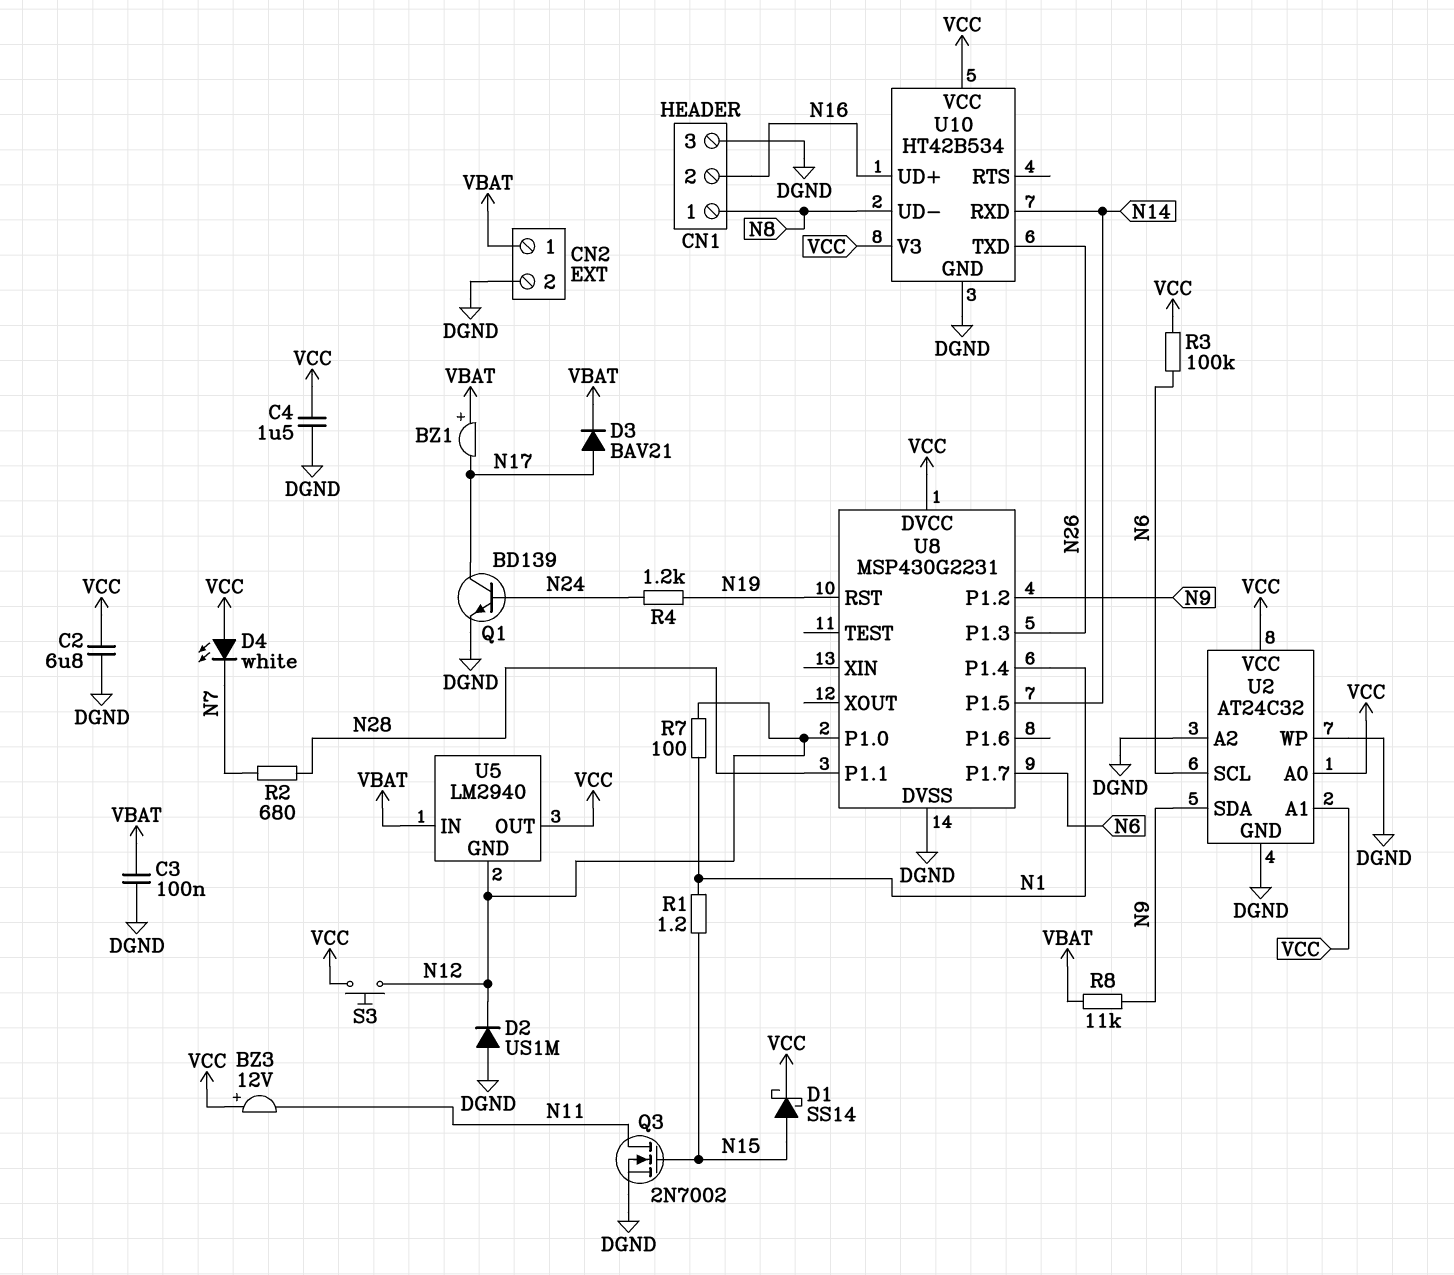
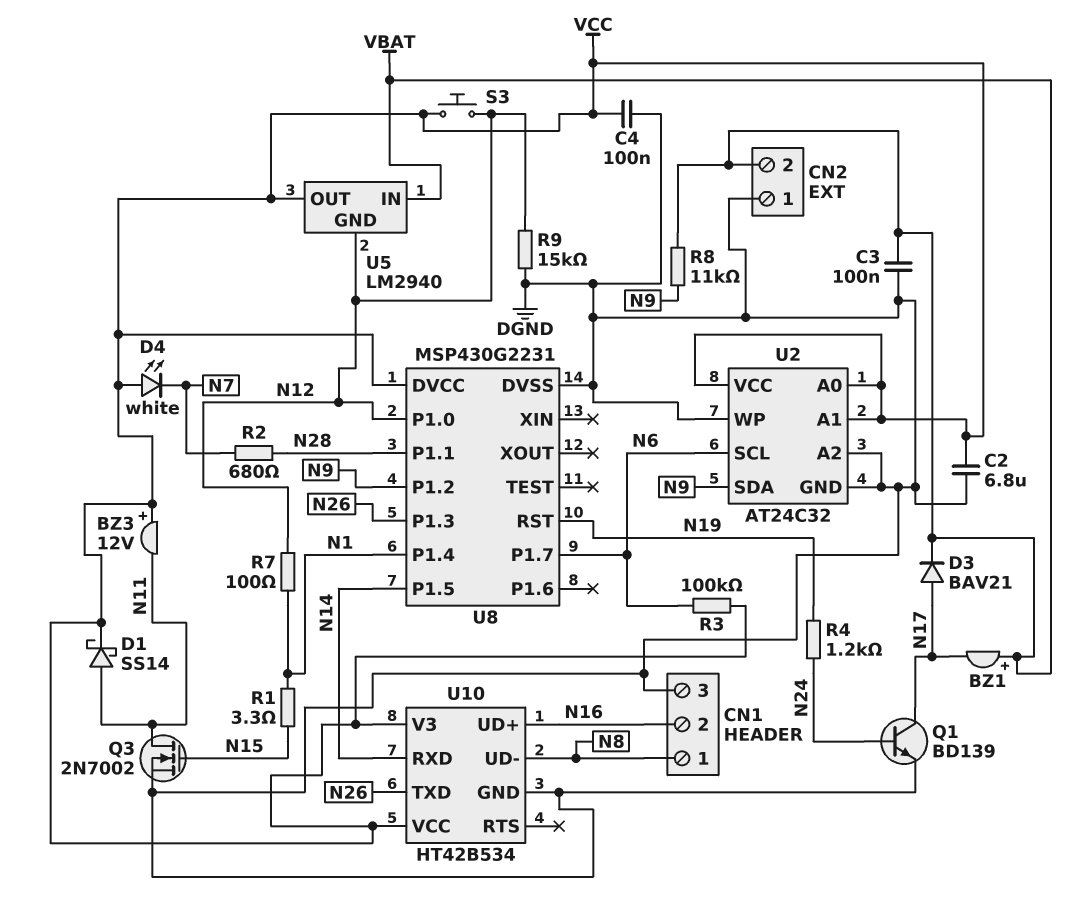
C4: 1.5uF (DGND, VCC) -> 100nF (DGND, VCC)
CN2 pin 1: VBAT -> DGND
CN2 pin 2: DGND -> VBAT
D1: schottky SS14 (A N15, K VCC) -> schottky SS14 (A N11, K VCC)
D2: diode US1M (A DGND, K N12) -> none
R1: 1.2 (N1, N15) -> 3.3 (N1, N15)
R9: none -> 15k (DGND, N12)

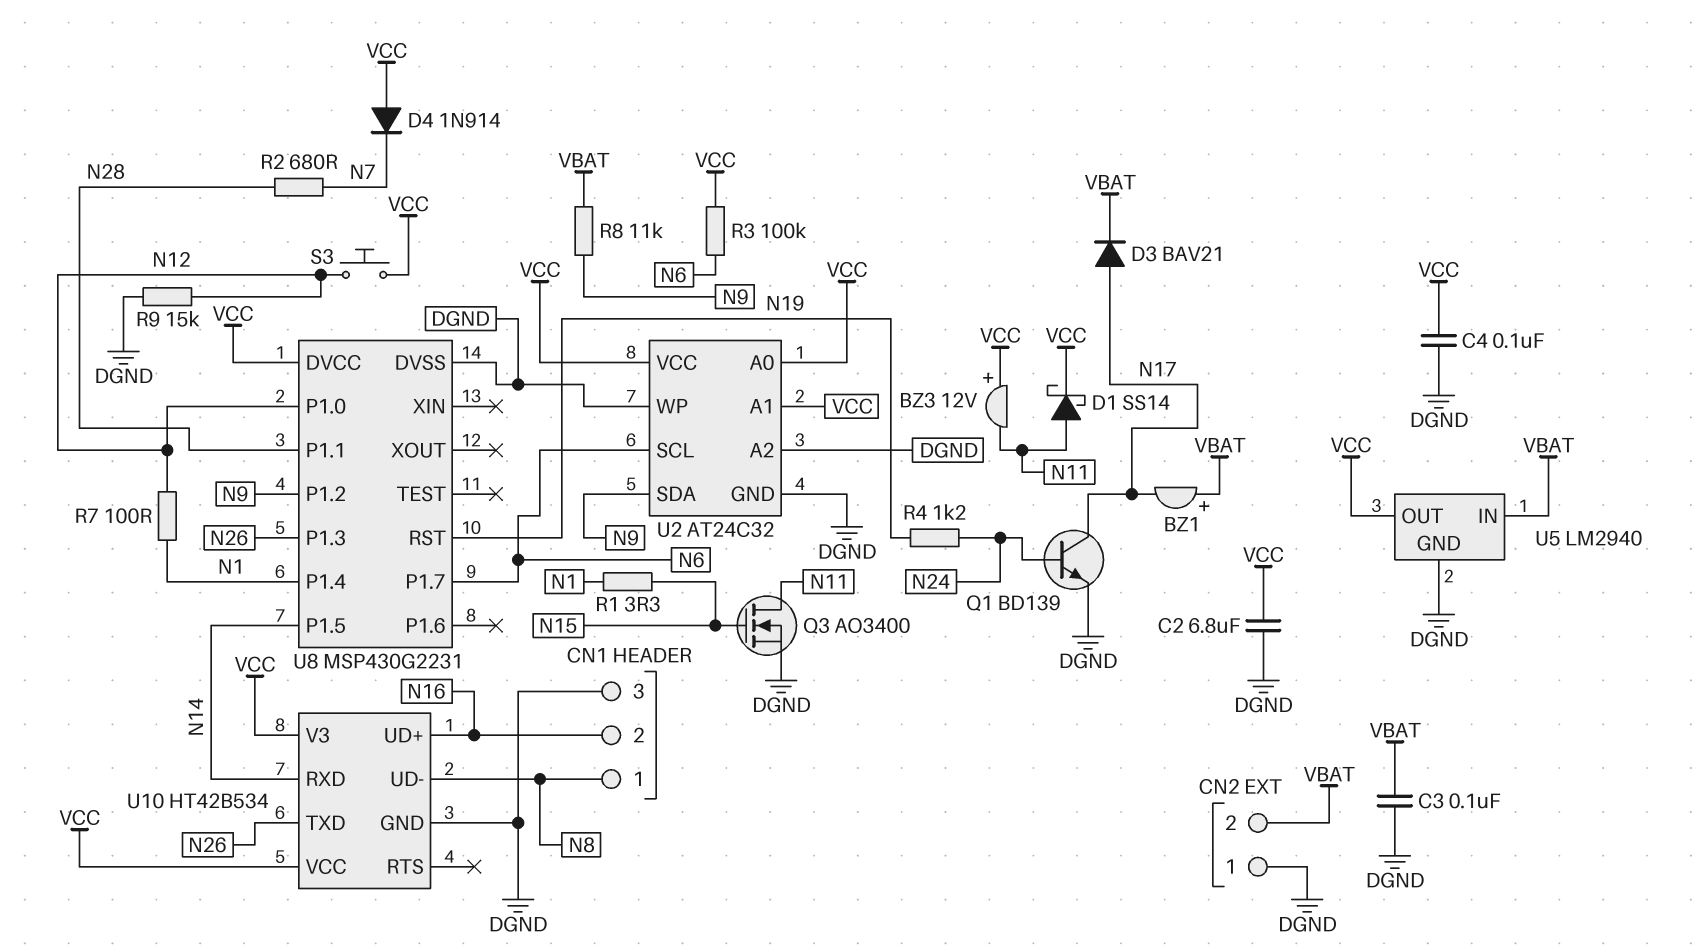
D4: LED white (A VCC, K N7) -> diode 1N914 (A VCC, K N7)
Q3: NMOS 2N7002 (G N15, D N11, S DGND) -> NMOS AO3400 (G N15, D N11, S DGND)
U5 pin GND: N12 -> DGND

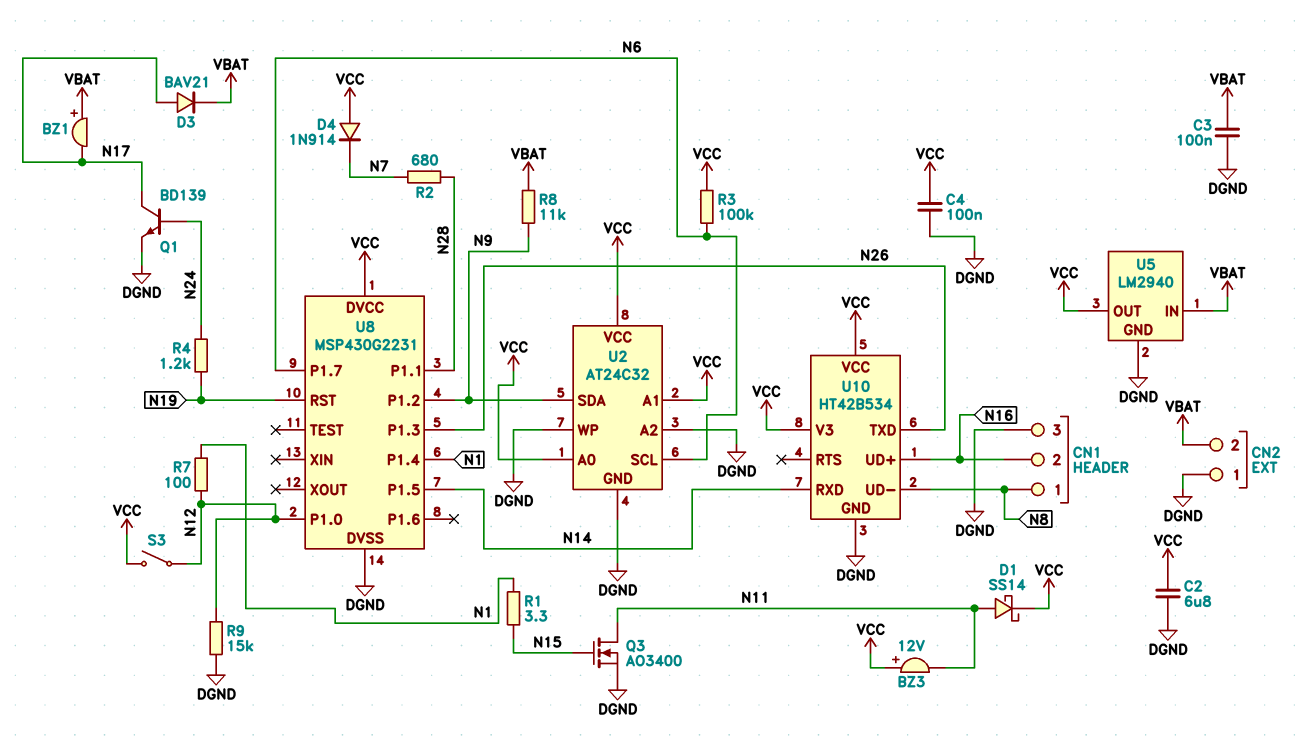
S3: button (N12, VCC) -> switch (N12, VCC)

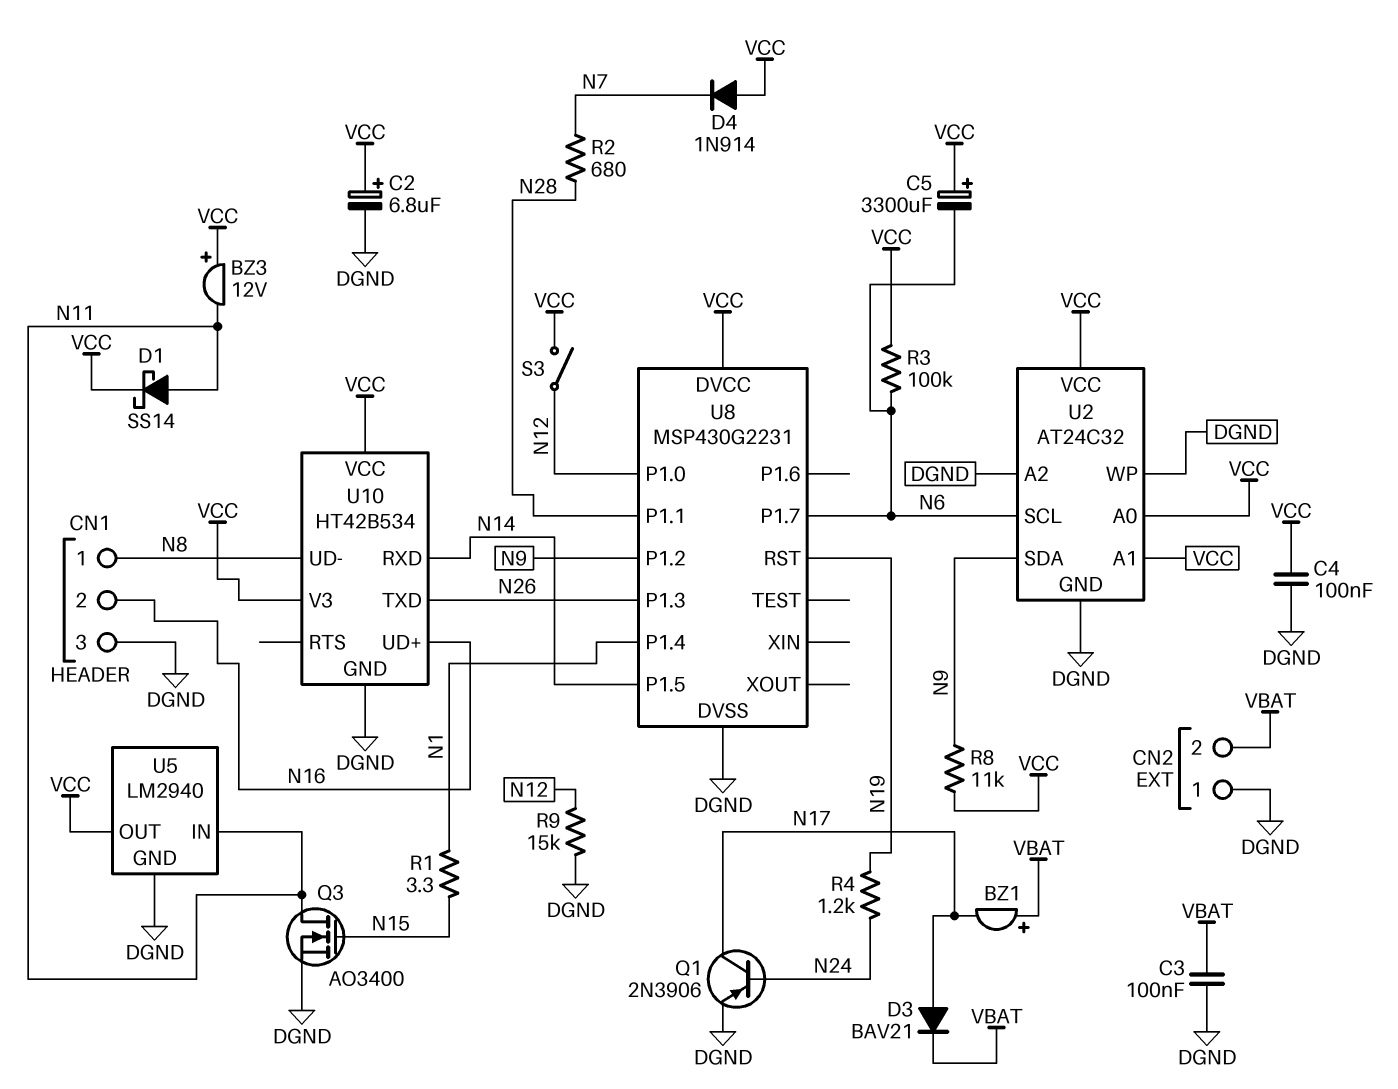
C2: 6.8uF (DGND, VCC) -> 6.8uF (plus VCC, minus DGND)
C5: none -> 3300uF (plus VCC, minus N6)
Q1: NPN BD139 (B N24, C N17, E DGND) -> PNP 2N3906 (B N24, C N17, E DGND)
R7: 100 (N1, N12) -> none
R8: 11k (N9, VBAT) -> 11k (N9, VCC)
U5 pin IN: VBAT -> N11

